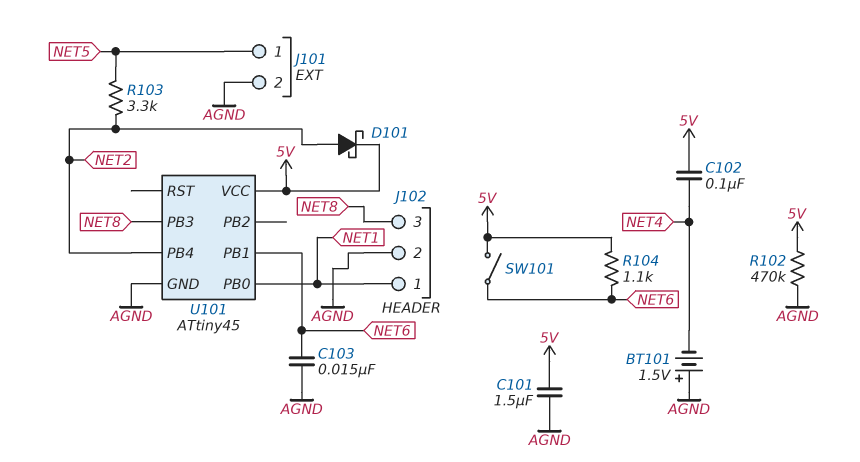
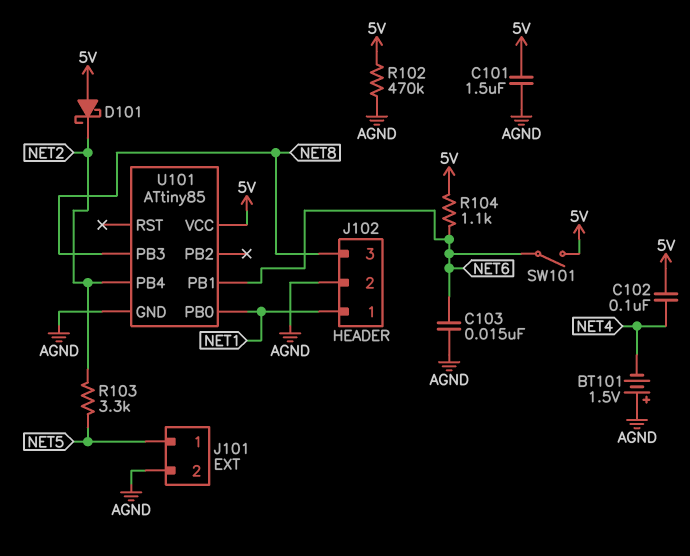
D101: schottky (A NET2, K 5V) -> schottky (A 5V, K NET2)
U101: ATtiny45 -> ATtiny85

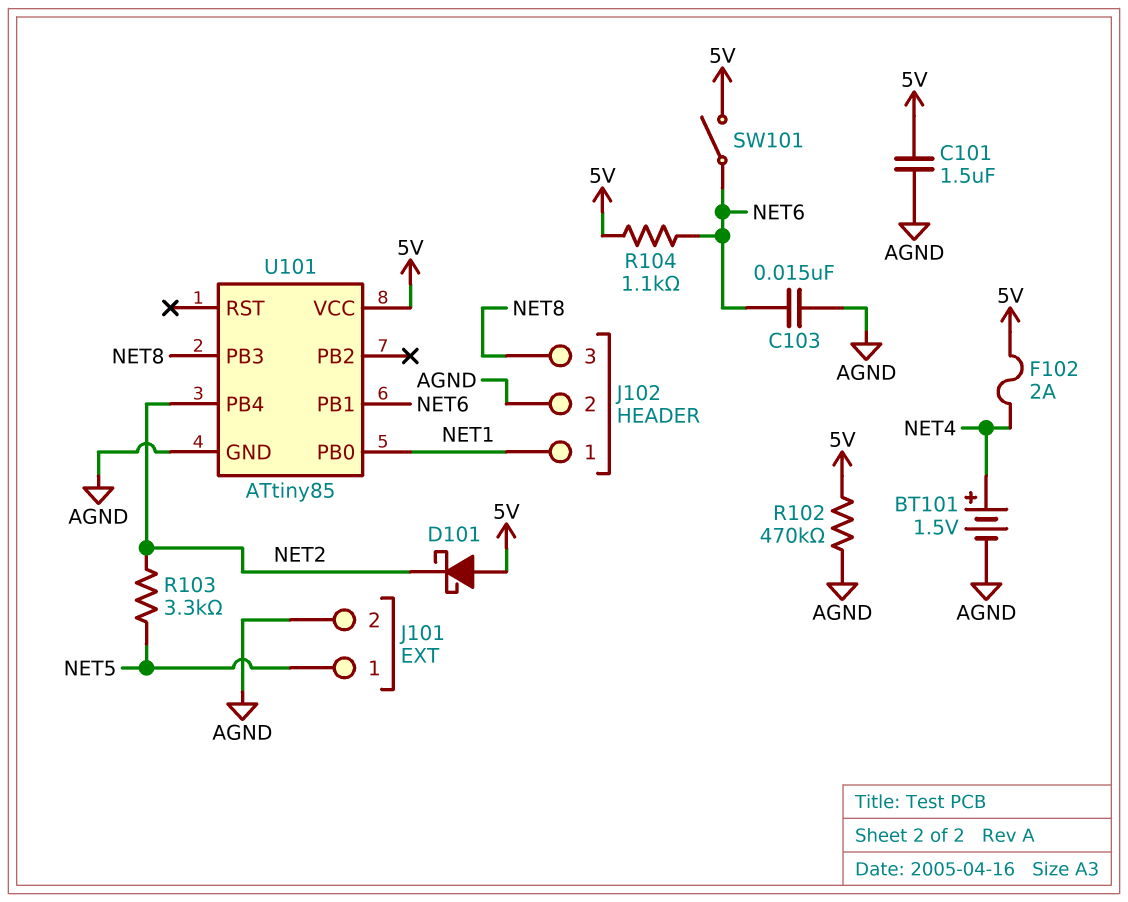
BT101: 1.5V (plus AGND, minus NET4) -> 1.5V (plus NET4, minus AGND)
C102: 100nF (5V, NET4) -> none
F102: none -> 2A (5V, NET4)

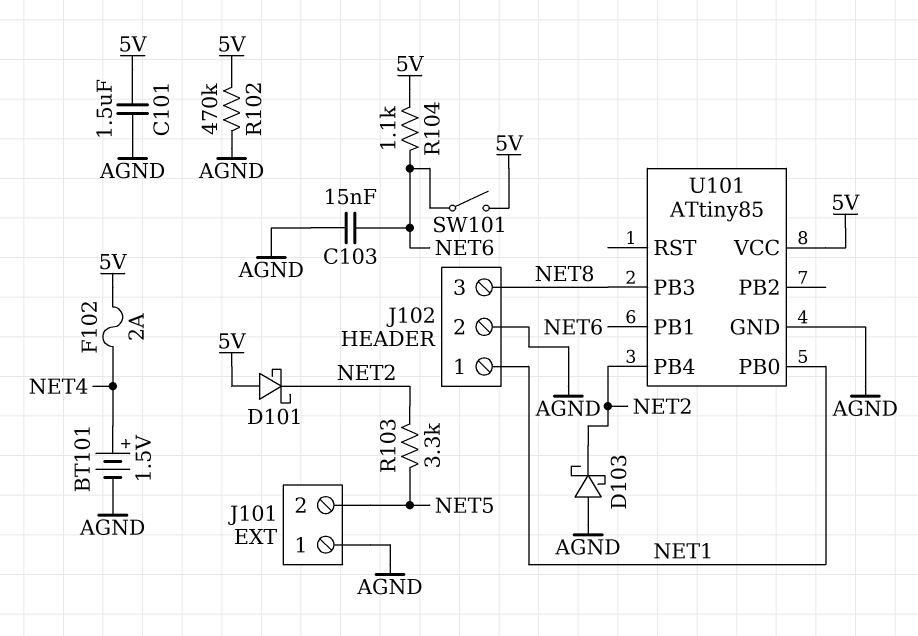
D103: none -> schottky (A AGND, K NET2)
J101 pin 1: NET5 -> AGND
J101 pin 2: AGND -> NET5

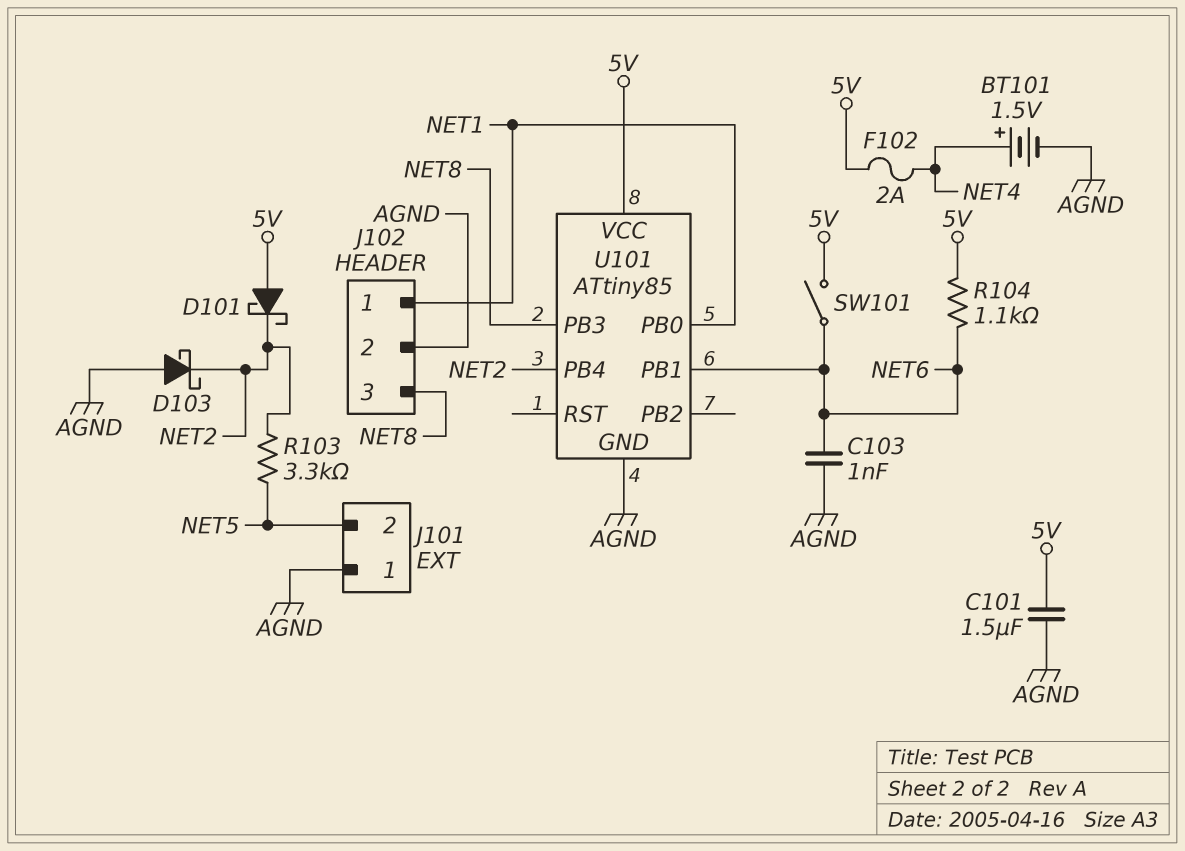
C103: 15nF (AGND, NET6) -> 1nF (AGND, NET6)
R102: 470k (5V, AGND) -> none

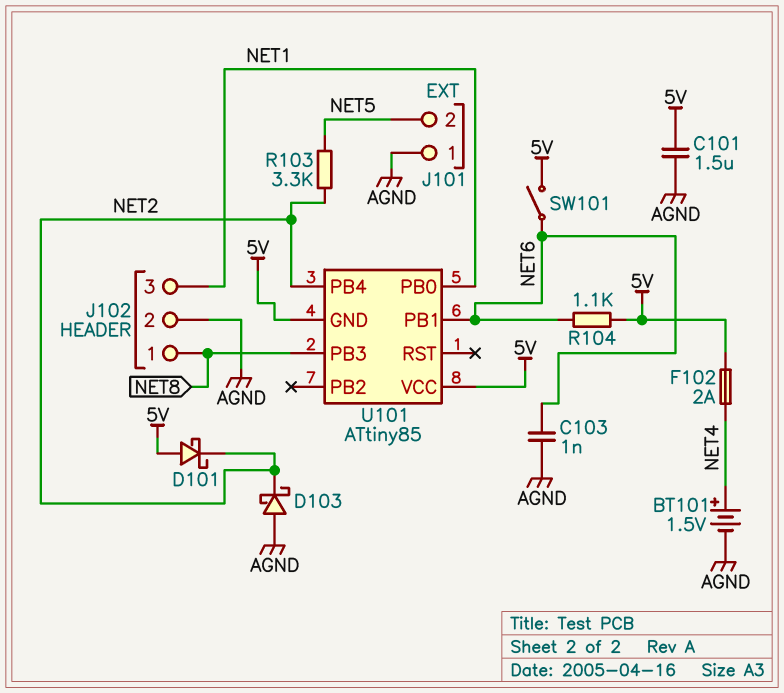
J102 pin 1: NET1 -> NET8
J102 pin 3: NET8 -> NET1
U101 pin GND: AGND -> 5V

